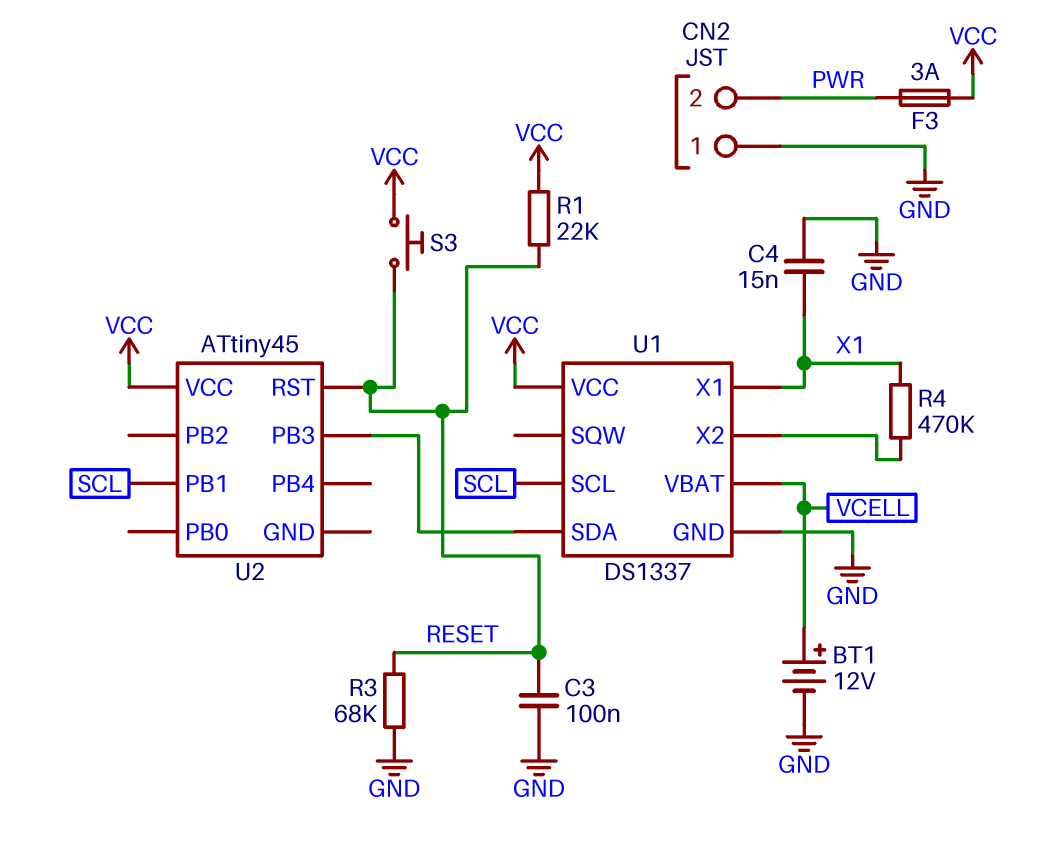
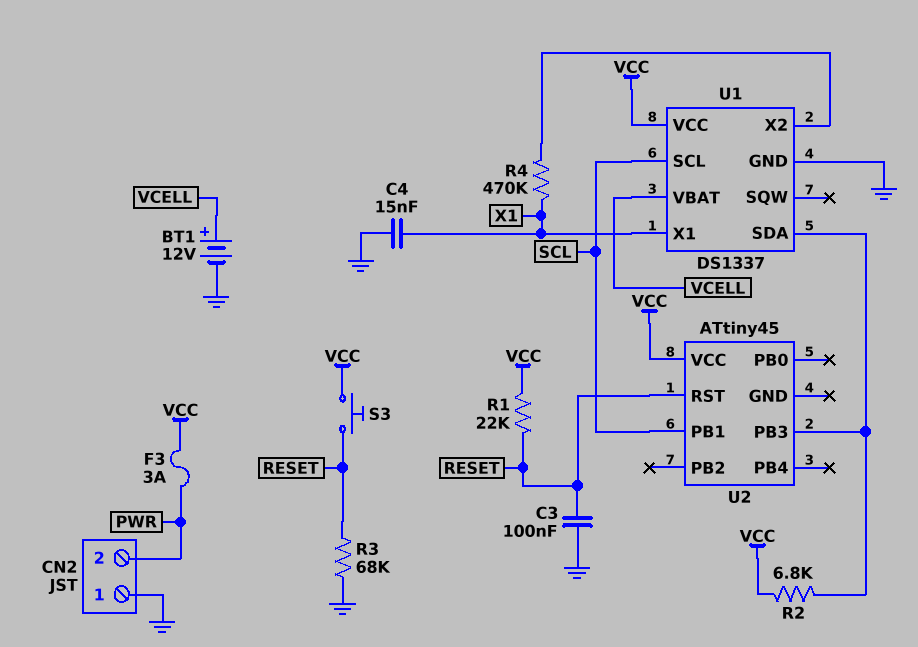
R2: none -> 6.8k (U1/SDA, VCC)

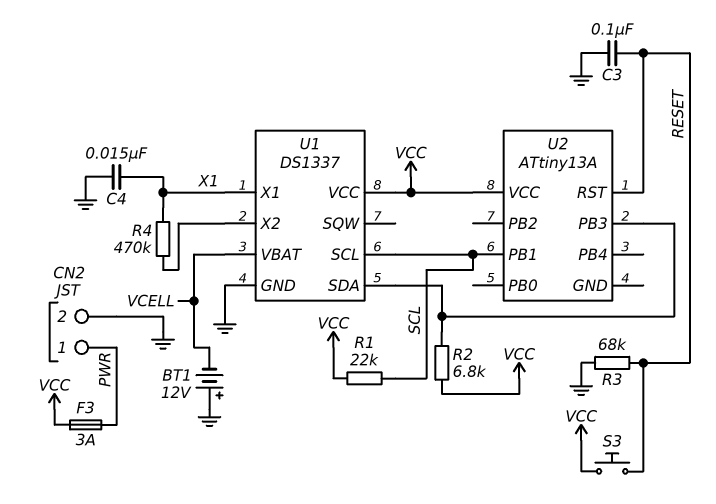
BT1: 12V (plus VCELL, minus GND) -> 12V (plus GND, minus VCELL)
CN2 pin 1: GND -> PWR
CN2 pin 2: PWR -> GND
R1: 22k (RESET, VCC) -> 22k (SCL, VCC)
U2: ATtiny45 -> ATtiny13A

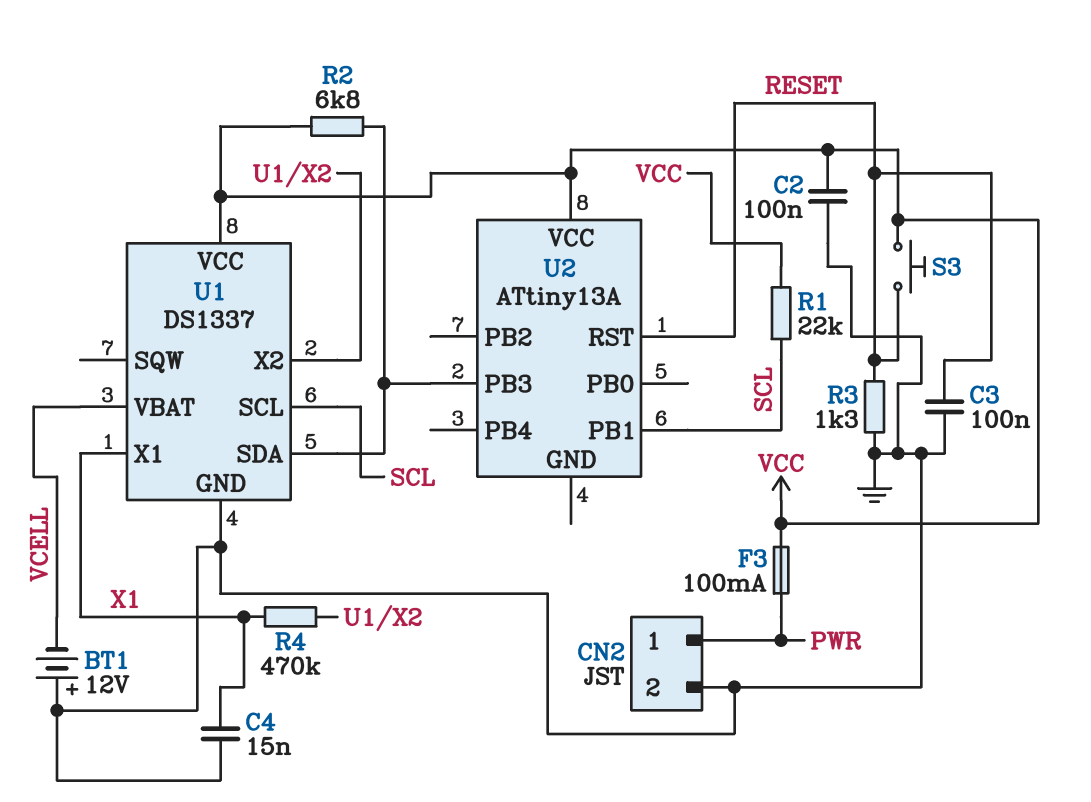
C2: none -> 100nF (GND, VCC)
F3: 3A (PWR, VCC) -> 100mA (PWR, VCC)
R3: 68k (GND, RESET) -> 1.3k (GND, RESET)

